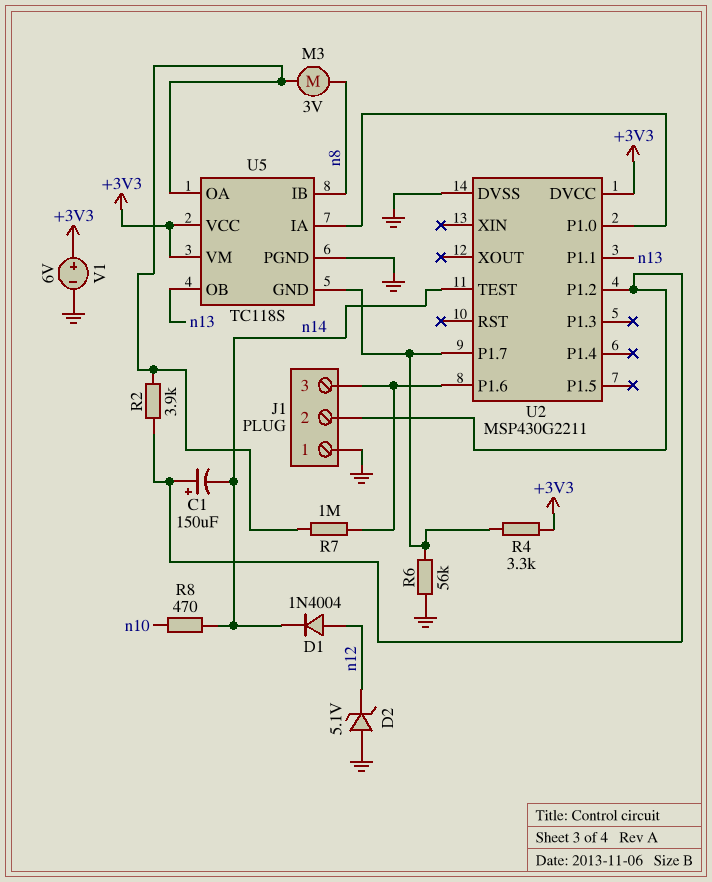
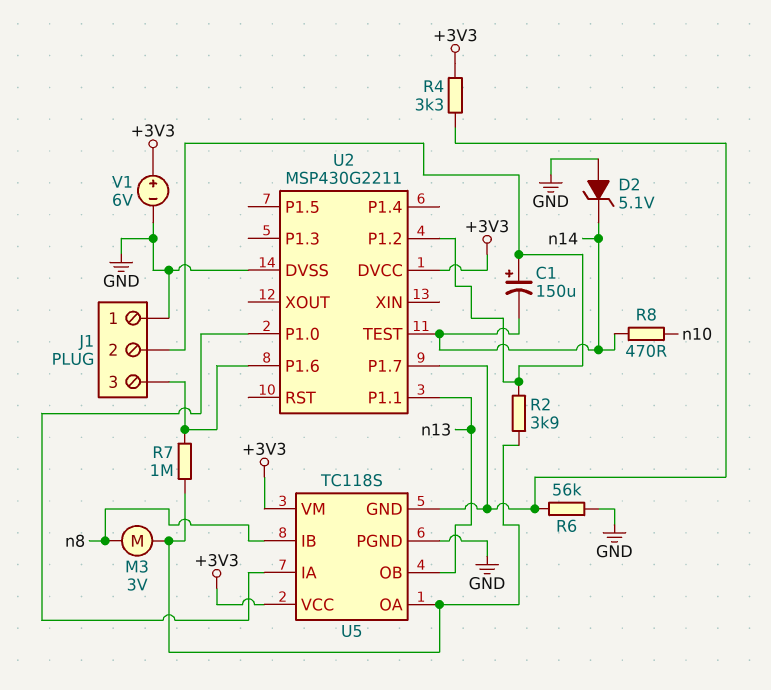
D1: diode 1N4004 (A n12, K n14) -> none
D2: zener 5.1V (A GND, K n12) -> zener 5.1V (A GND, K n14)

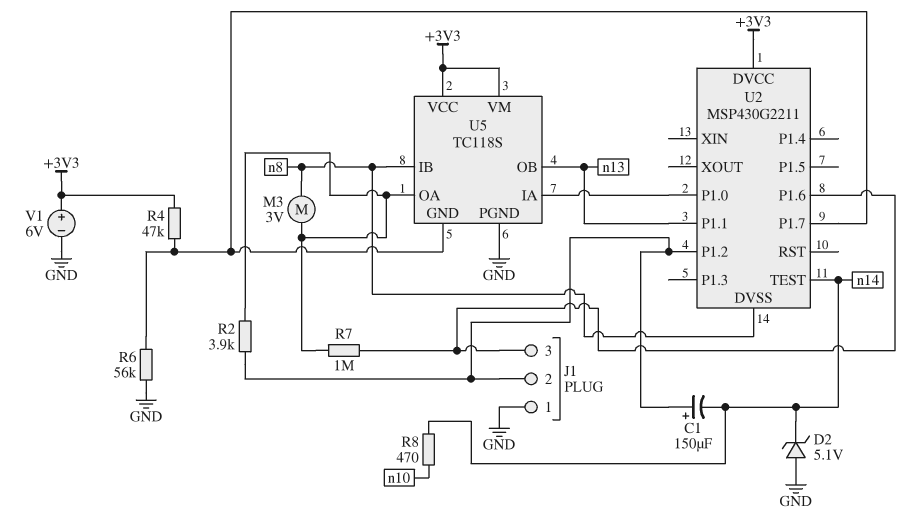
R4: 3.3k (+3V3, U2/P1.7) -> 47k (+3V3, U2/P1.7)
U2 pin DVSS: GND -> n8

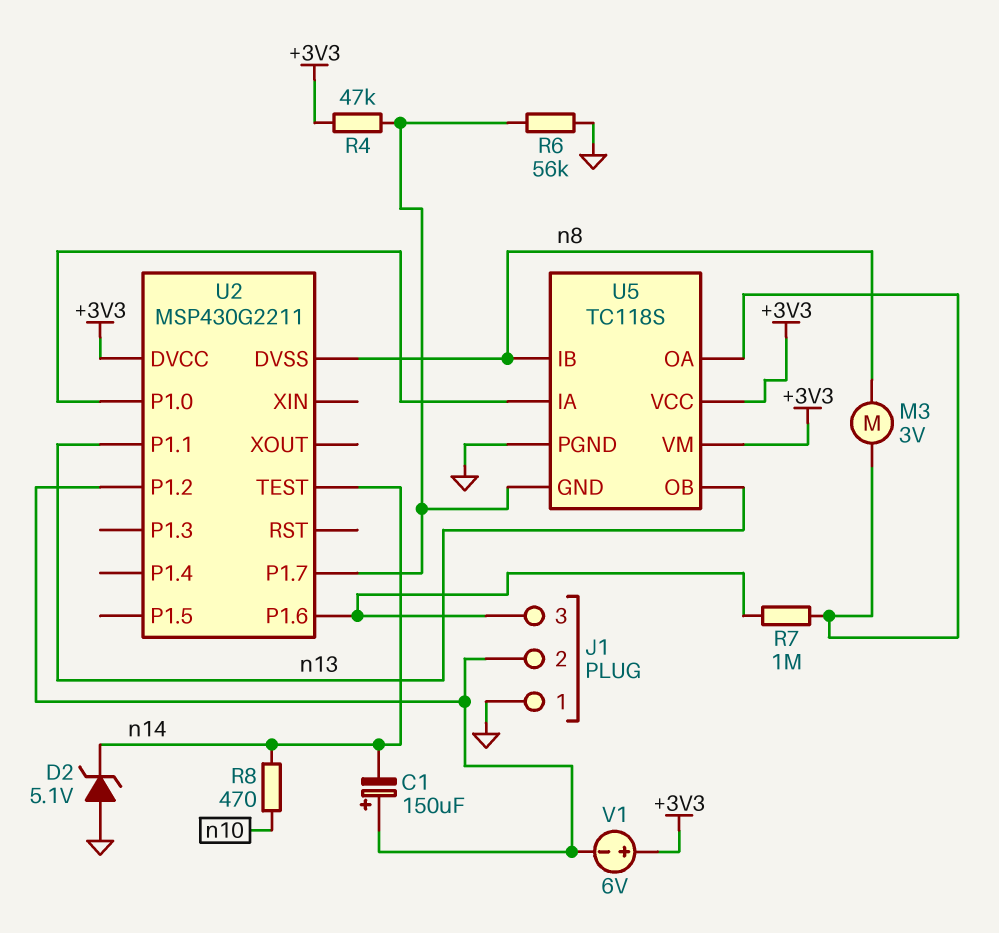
R2: 3.9k (J1/2, U5/OA) -> none
V1: 6V (plus +3V3, minus GND) -> 6V (plus +3V3, minus J1/2)

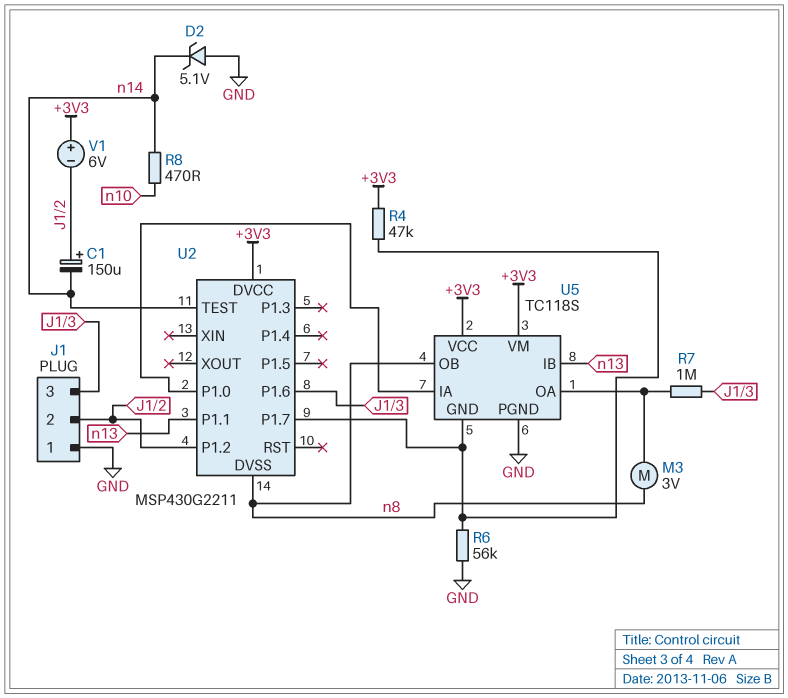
U5 pin IB: n8 -> n13
U5 pin OB: n13 -> n8

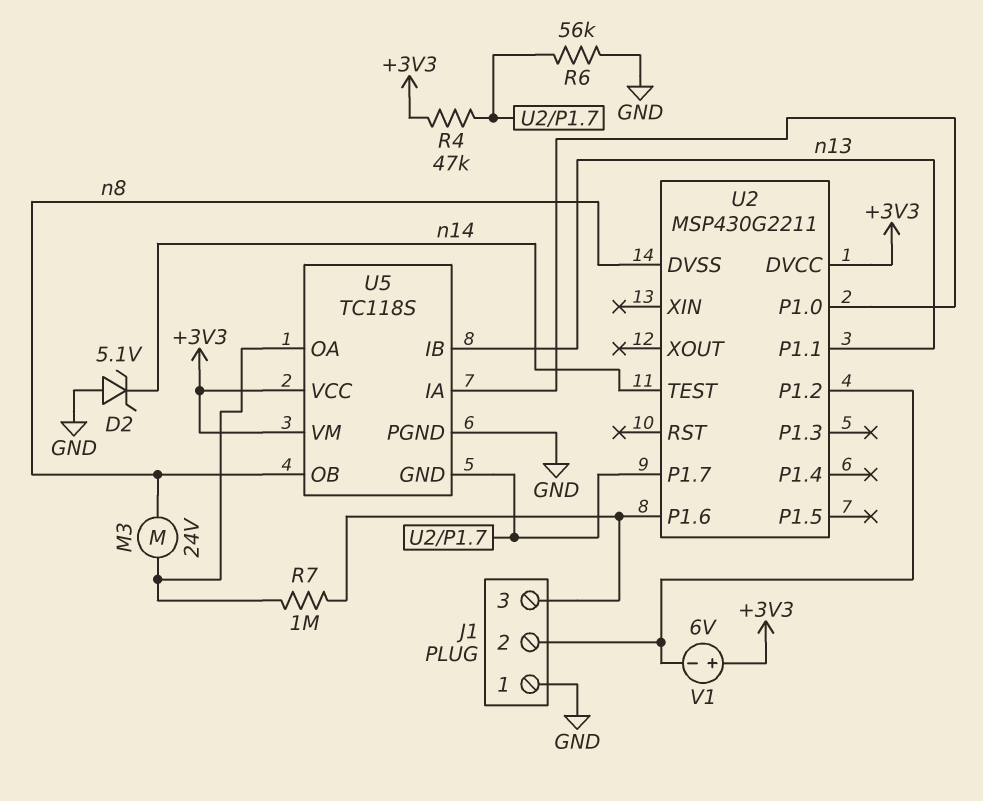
C1: 150uF (plus J1/2, minus n14) -> none
M3: motor 3V (U5/OA, n8) -> motor 24V (U5/OA, n8)
R8: 470 (n10, n14) -> none

